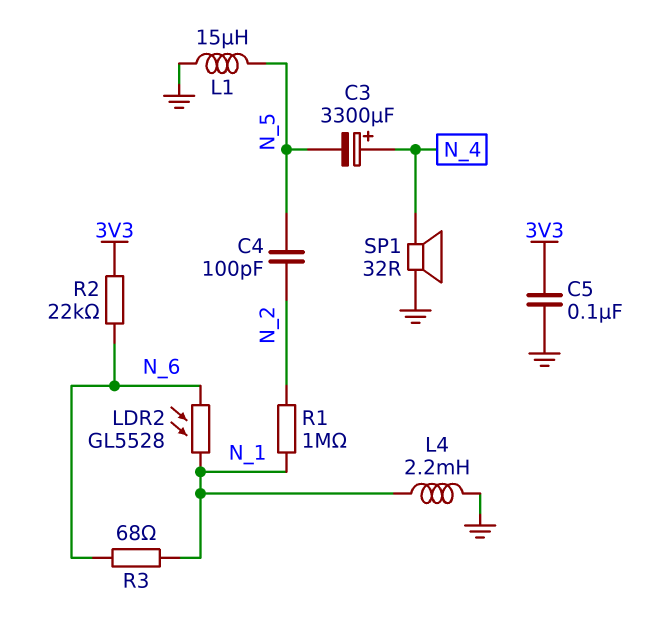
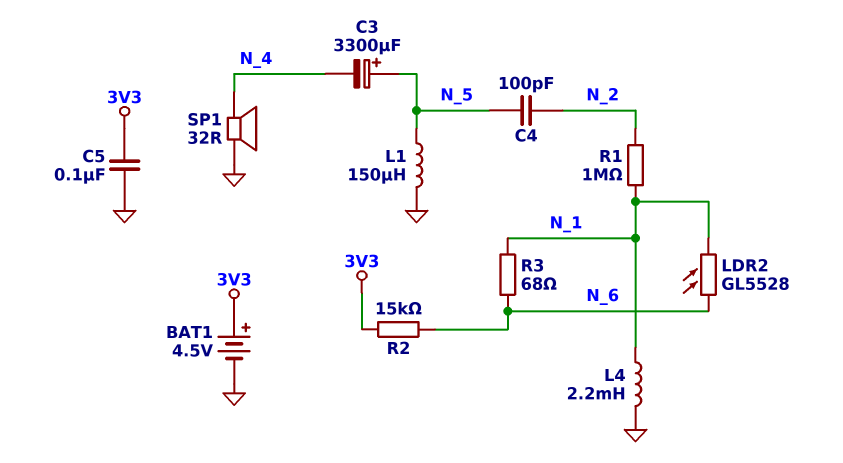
BAT1: none -> 4.5V (plus 3V3, minus GND)
C3: 3300uF (plus N_4, minus N_5) -> 3300uF (plus N_5, minus N_4)
L1: 15uH (GND, N_5) -> 150uH (GND, N_5)
R2: 22k (3V3, N_6) -> 15k (3V3, N_6)

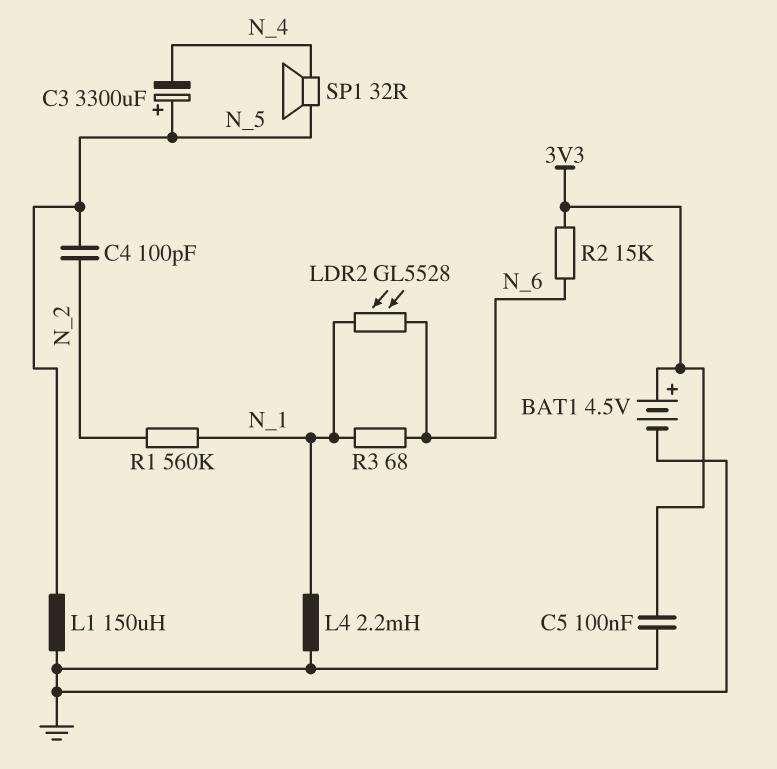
R1: 1M (N_1, N_2) -> 560k (N_1, N_2)
SP1: speaker 32R (GND, N_4) -> speaker 32R (N_4, N_5)

